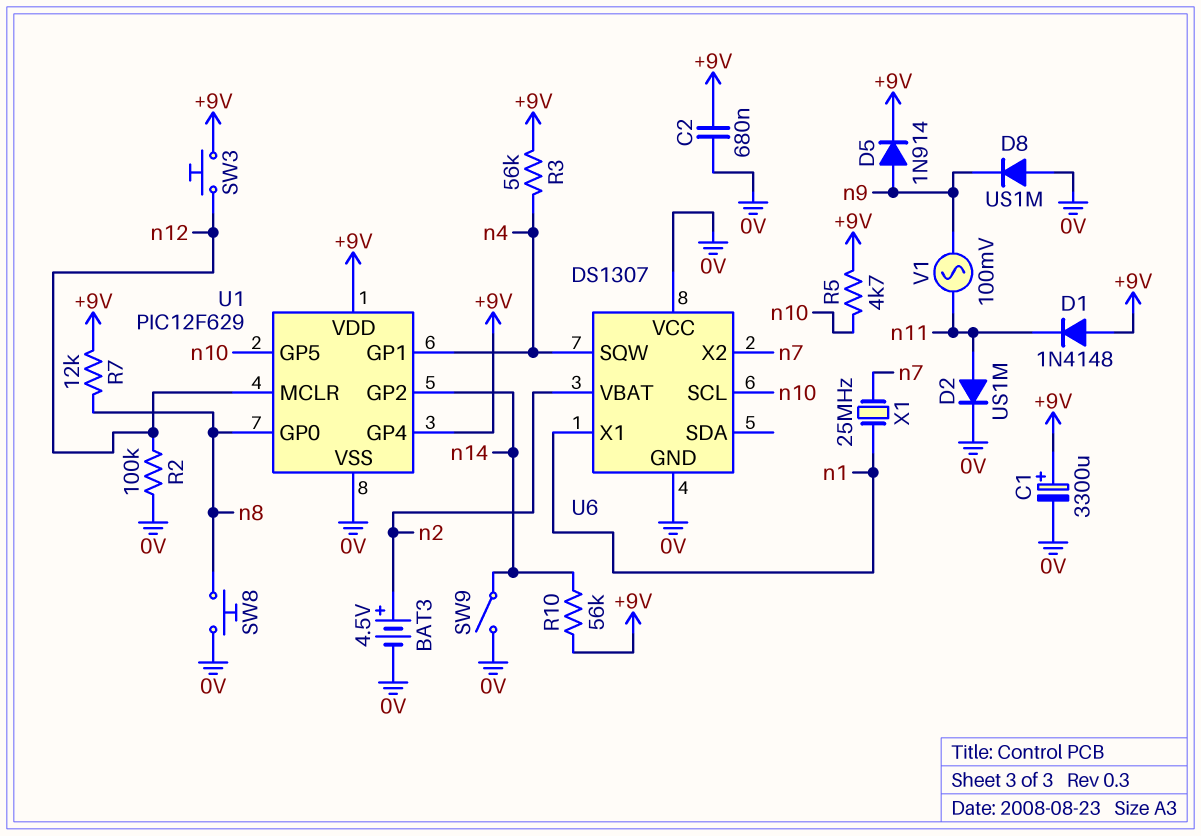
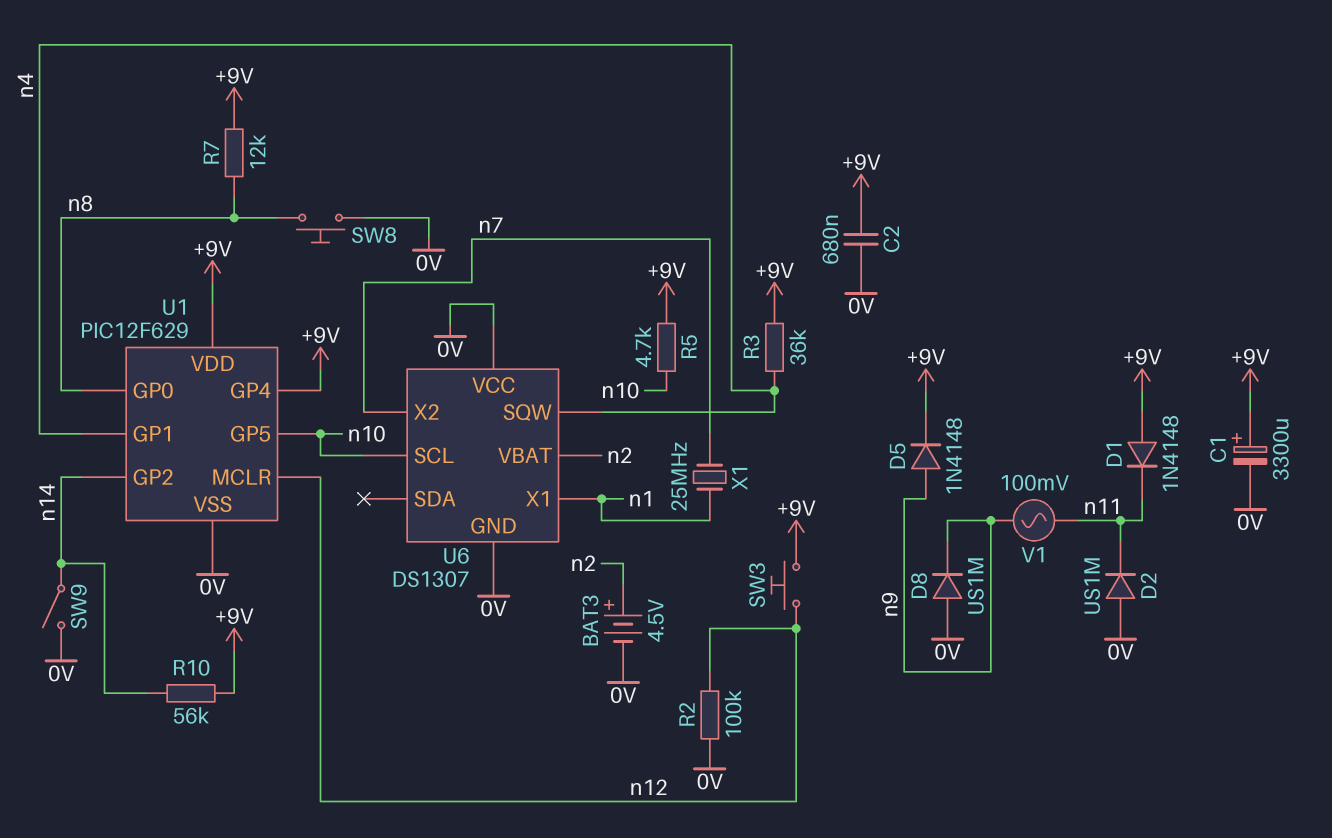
D2: diode US1M (A n11, K 0V) -> diode US1M (A 0V, K n11)
D5: diode 1N914 (A n9, K +9V) -> diode 1N4148 (A n9, K +9V)
R3: 56k (+9V, n4) -> 36k (+9V, n4)

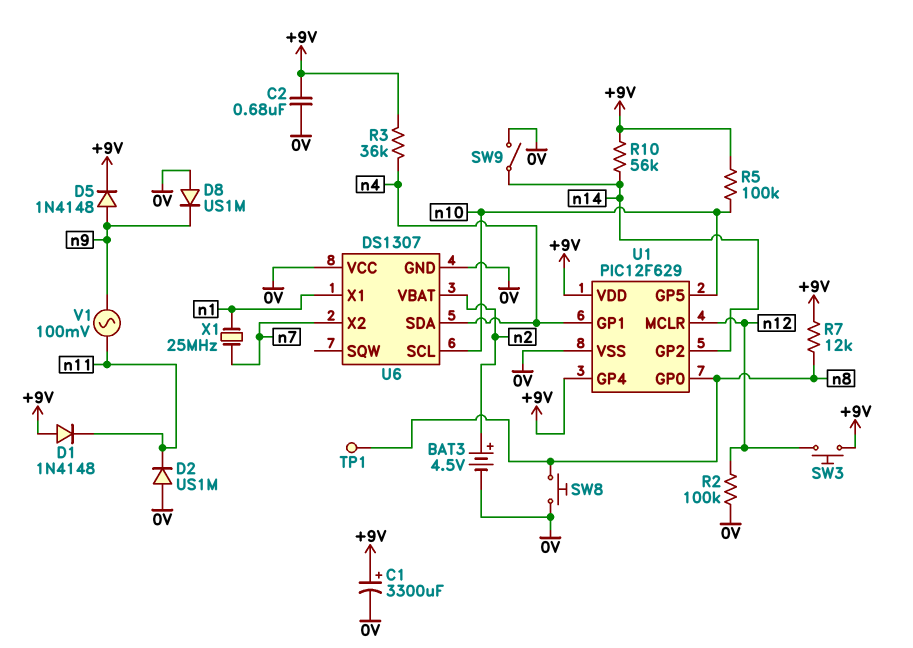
R5: 4.7k (+9V, n10) -> 100k (+9V, n10)
TP1: none -> test point (n8)
U6 pin SDA: none -> n4
U6 pin SQW: n4 -> none

